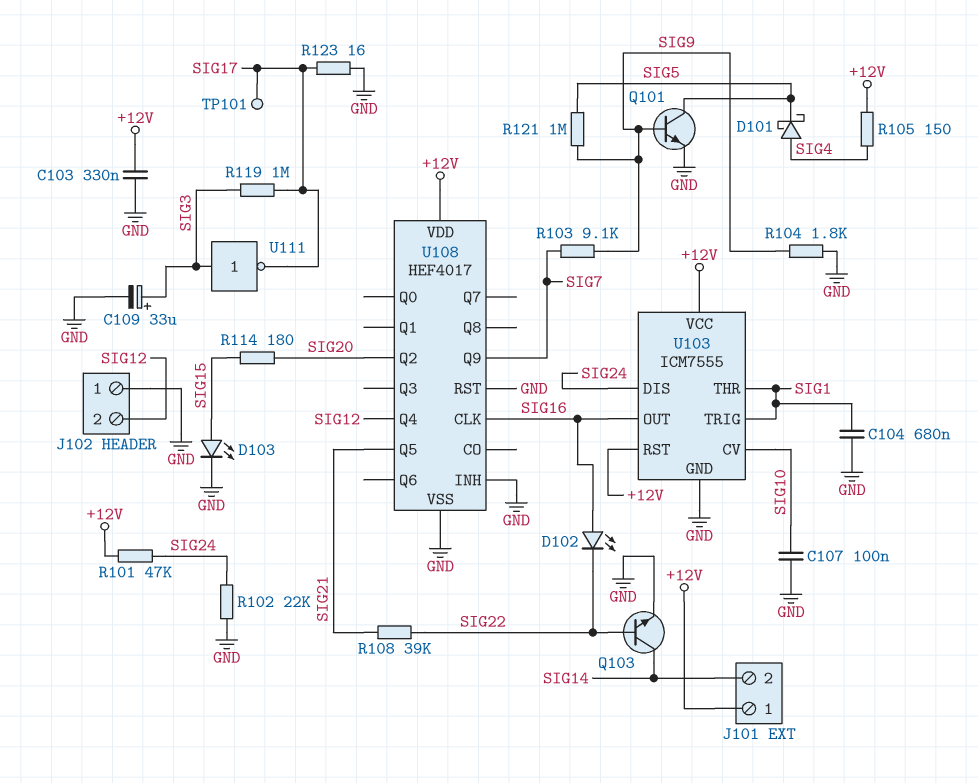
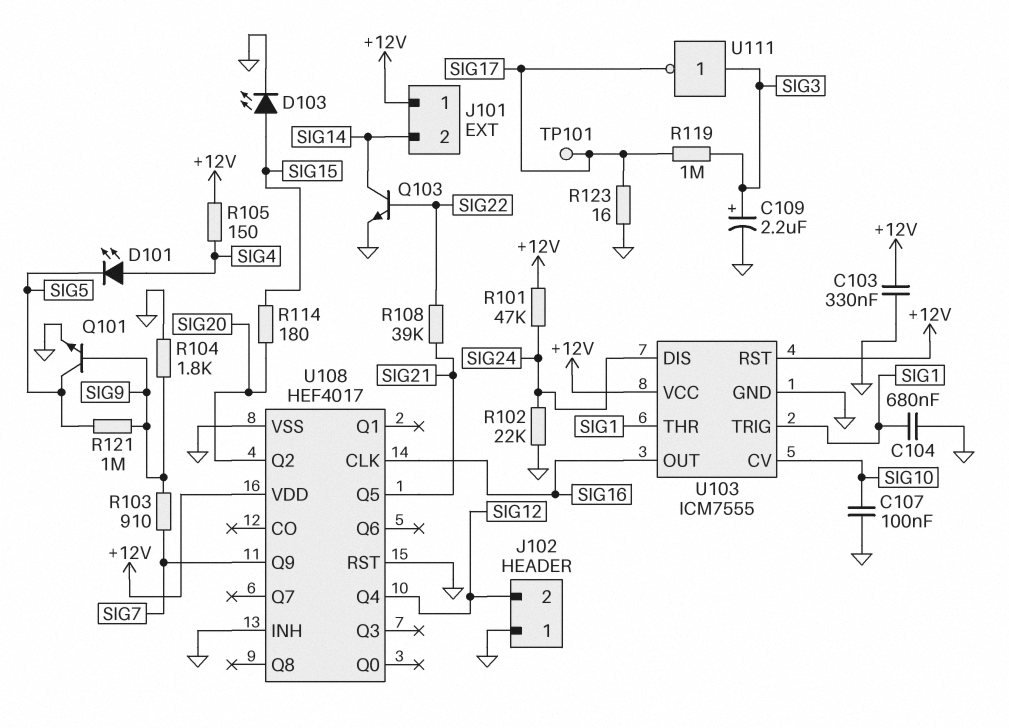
C109: 33uF (plus SIG3, minus GND) -> 2.2uF (plus SIG3, minus GND)
D101: schottky (A SIG4, K SIG5) -> LED (A SIG4, K SIG5)
D102: LED (A SIG16, K SIG22) -> none
R103: 9.1k (SIG7, SIG9) -> 910 (SIG7, SIG9)

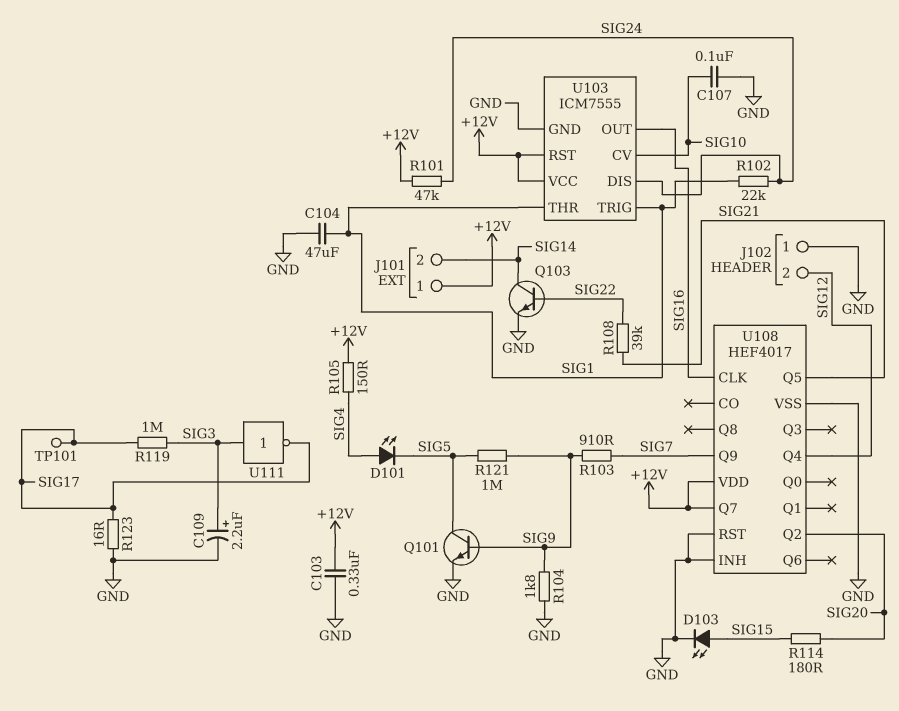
C104: 680nF (GND, SIG1) -> 47uF (GND, SIG1)
R102: 22k (GND, SIG24) -> 22k (SIG1, SIG24)
U108 pin Q7: none -> +12V

